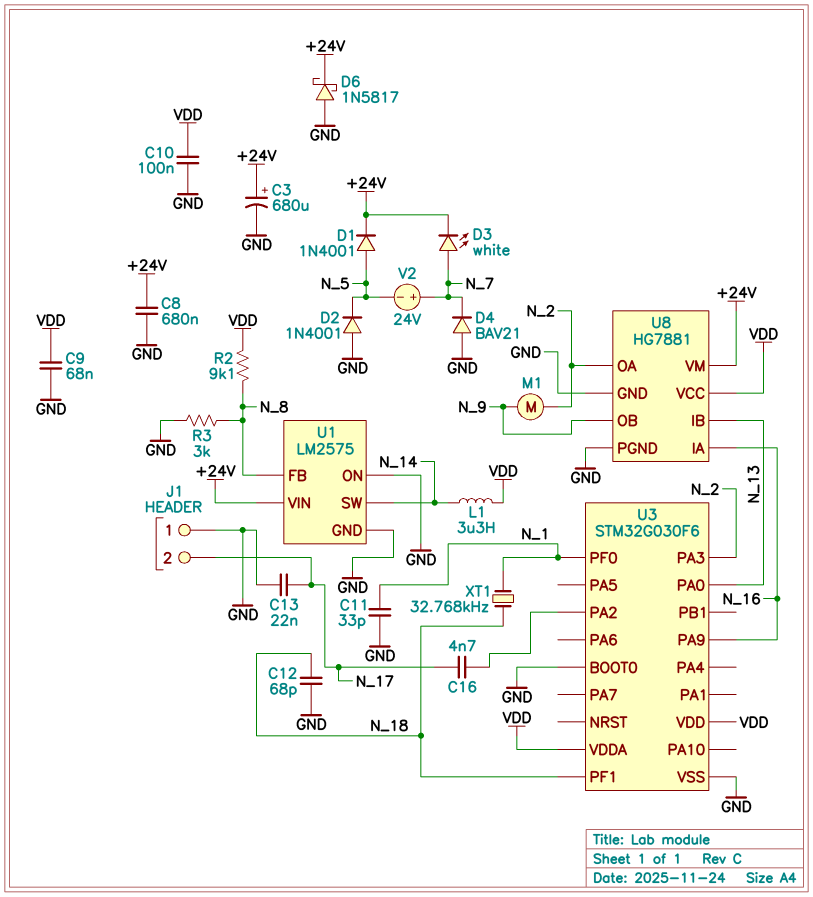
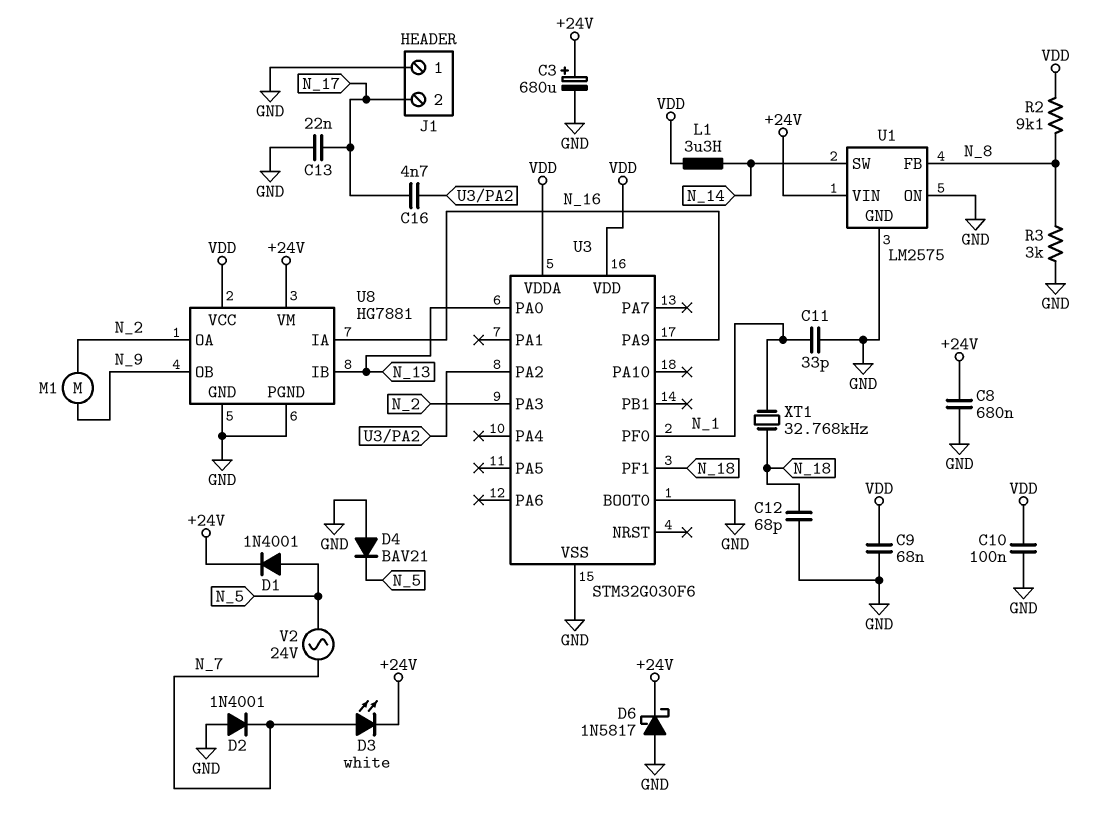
D2: diode 1N4001 (A GND, K N_5) -> diode 1N4001 (A GND, K N_7)
D4: diode BAV21 (A GND, K N_7) -> diode BAV21 (A GND, K N_5)
V2: 24V (plus N_7, minus N_5) -> AC 24V (N_5, N_7)

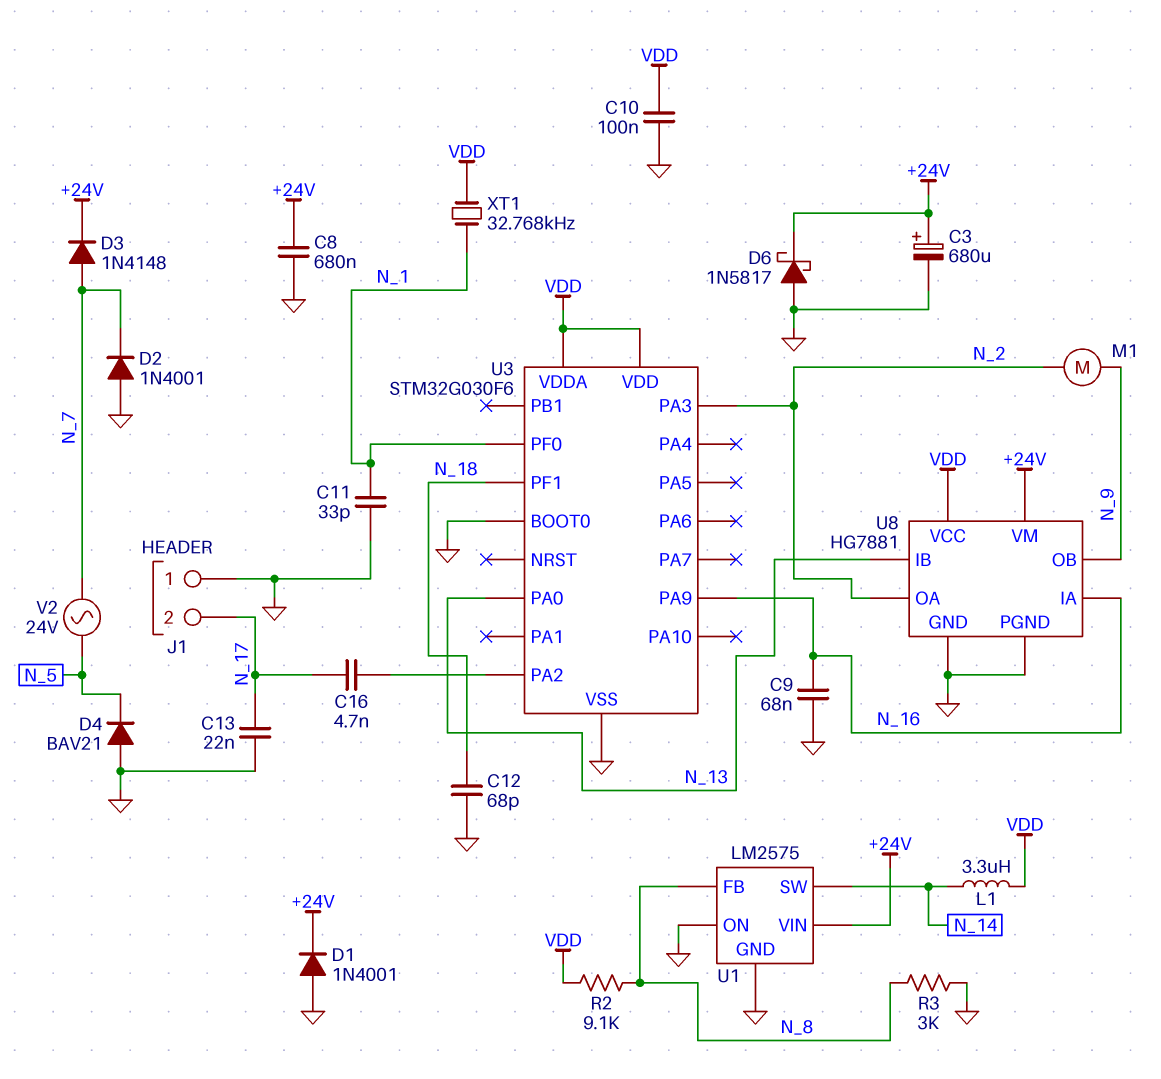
C9: 68nF (GND, VDD) -> 68nF (GND, N_16)
D1: diode 1N4001 (A N_5, K +24V) -> diode 1N4001 (A GND, K +24V)
D3: LED white (A N_7, K +24V) -> diode 1N4148 (A N_7, K +24V)
XT1: 32.768kHz (N_1, N_18) -> 32.768kHz (N_1, VDD)

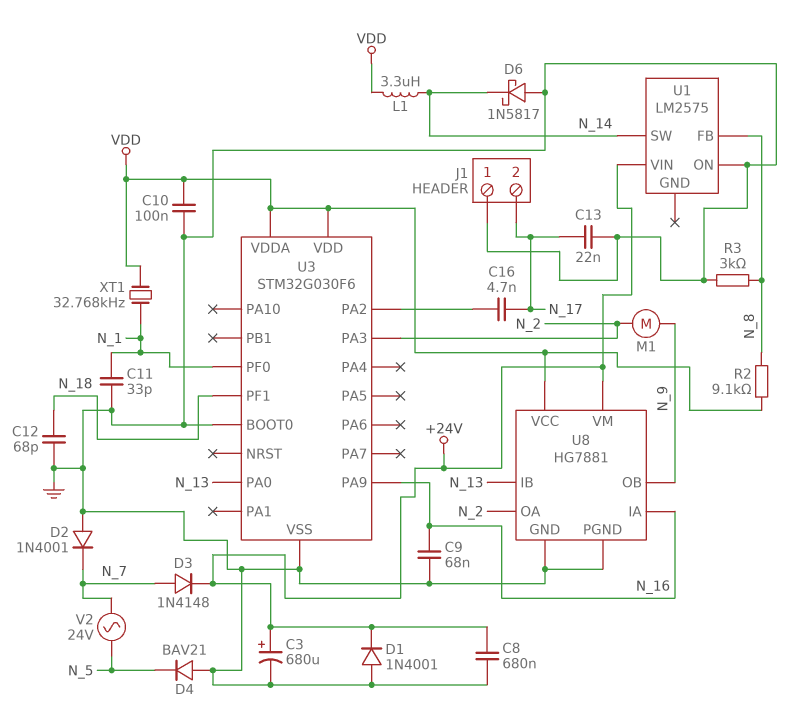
D6: schottky 1N5817 (A GND, K +24V) -> schottky 1N5817 (A GND, K N_14)
U1 pin GND: GND -> none

